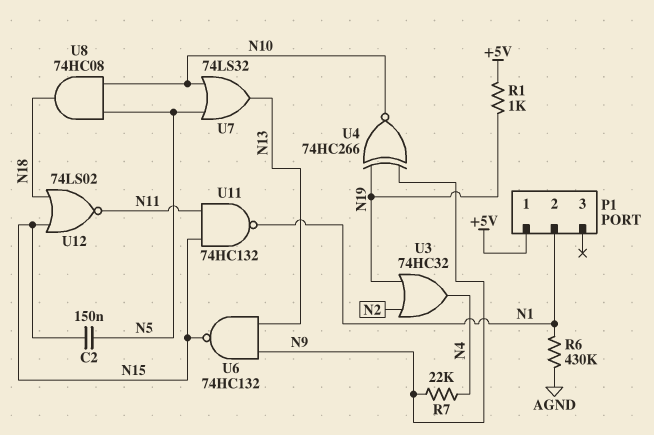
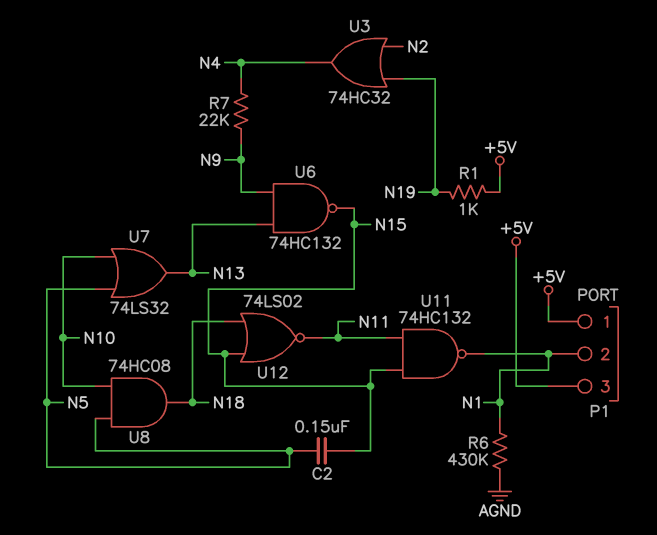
P1 pin 3: none -> +5V
U4: XNOR 74HC266 (in N9, in N19, out N10) -> none

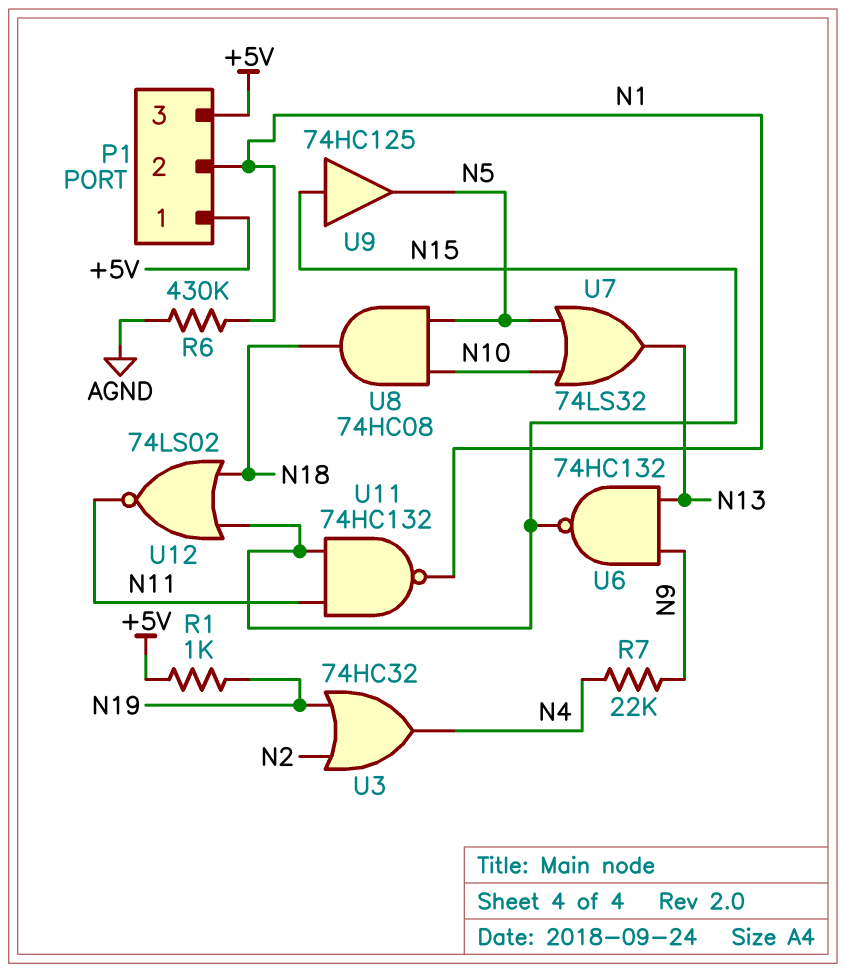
C2: 150nF (N5, N15) -> none
U9: none -> buffer 74HC125 (in N15, out N5)

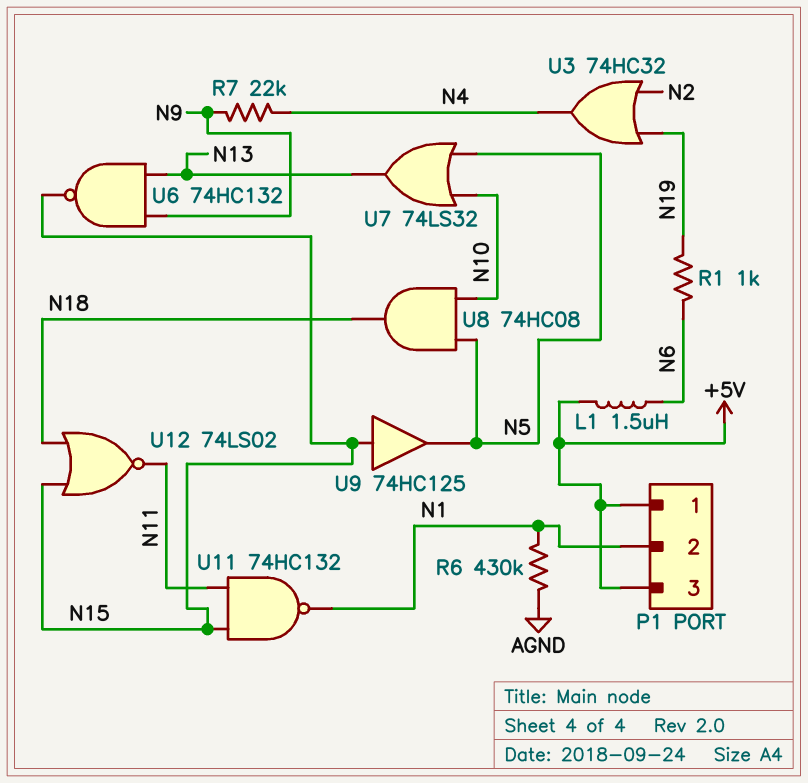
L1: none -> 1.5uH (+5V, N6)
R1: 1k (+5V, N19) -> 1k (N6, N19)

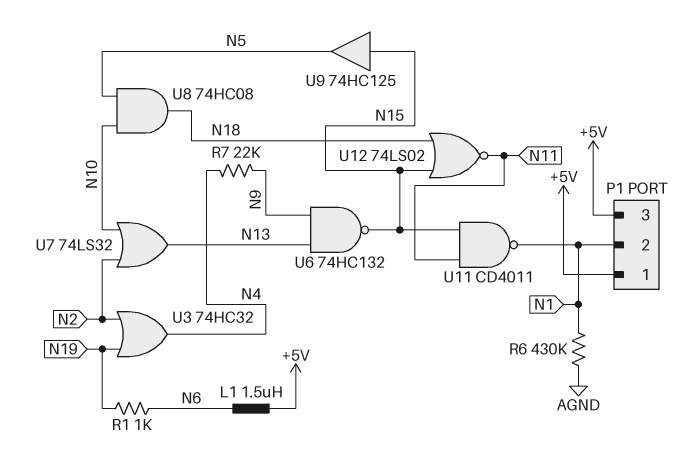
U7: OR 74LS32 (in N5, in N10, out N13) -> OR 74LS32 (in N2, in N10, out N13)
U11: NAND 74HC132 (in N11, in N15, out N1) -> NAND CD4011 (in N11, in N15, out N1)

